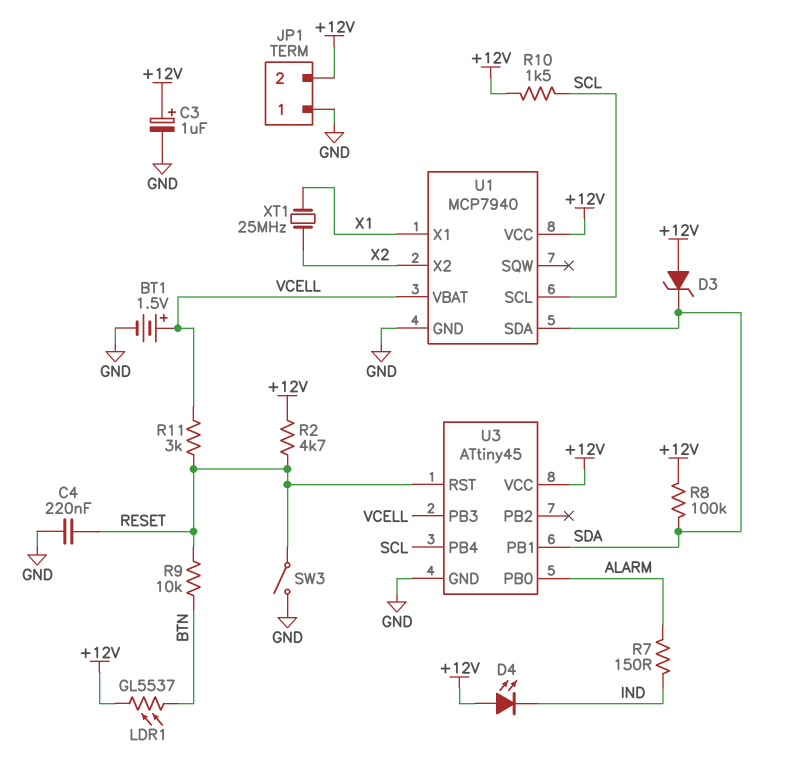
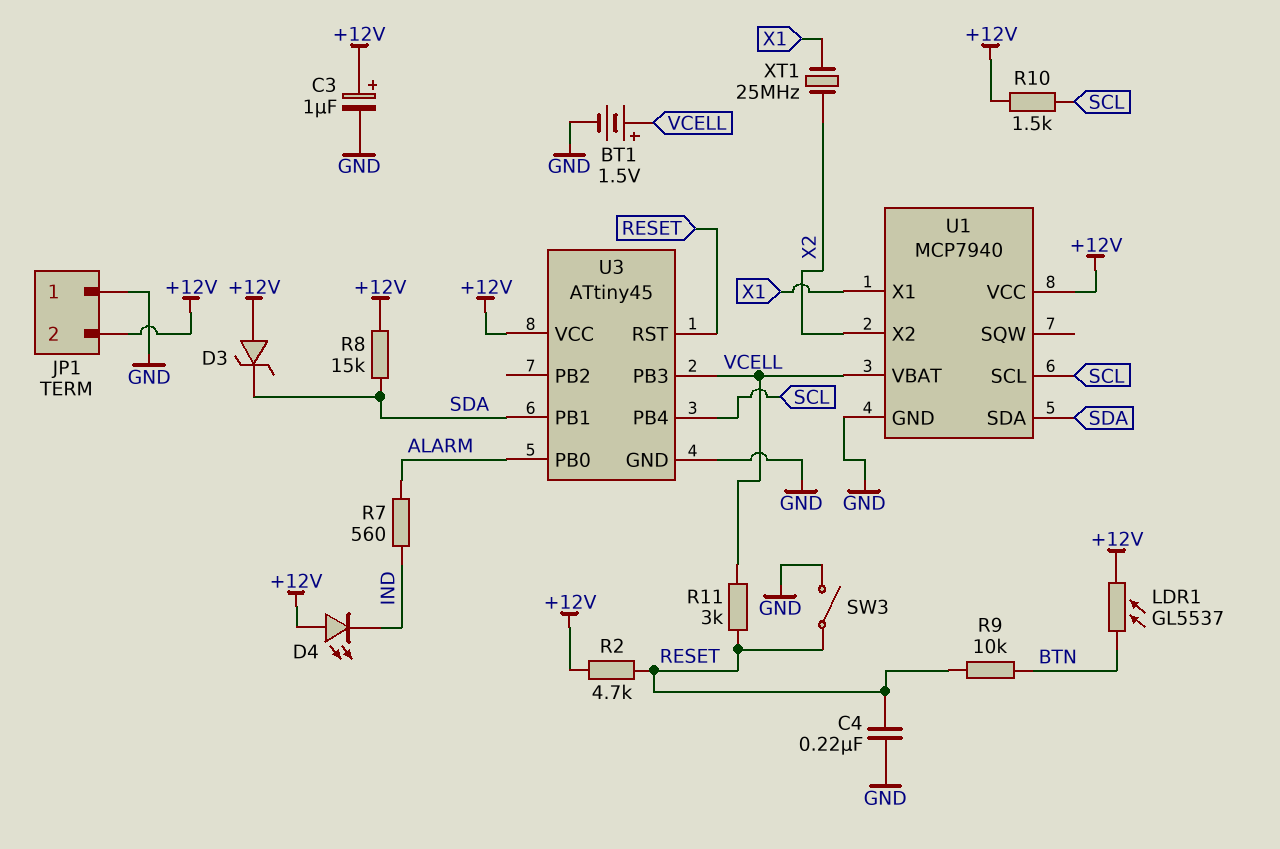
R7: 150 (ALARM, IND) -> 560 (ALARM, IND)
R8: 100k (+12V, SDA) -> 15k (+12V, SDA)

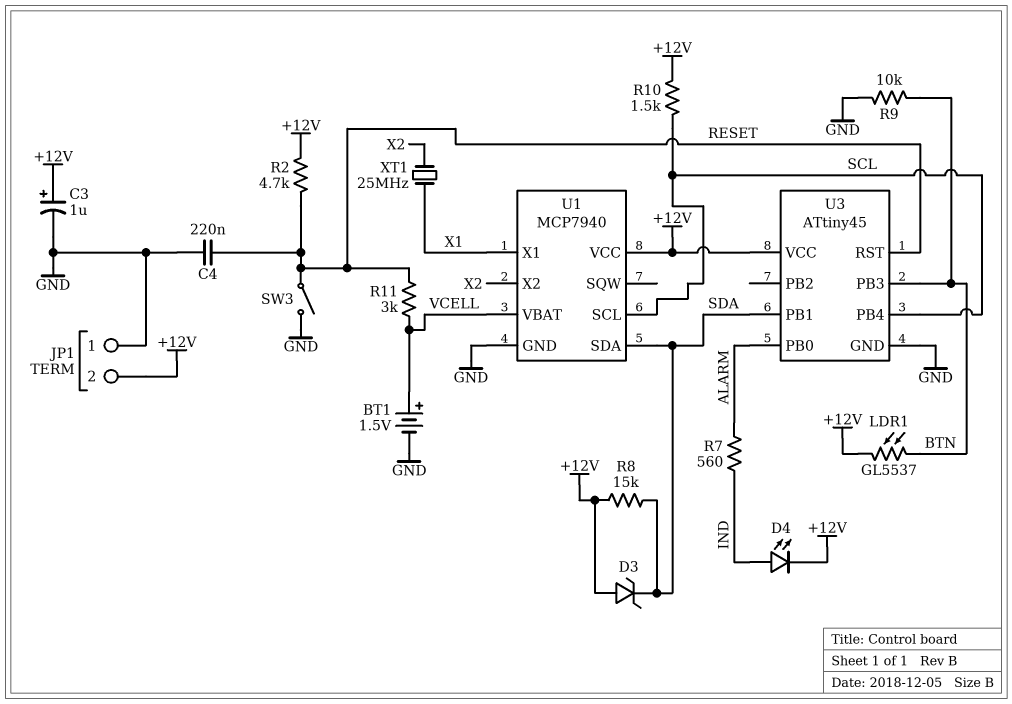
D4: LED (A +12V, K IND) -> LED (A IND, K +12V)
R9: 10k (BTN, RESET) -> 10k (BTN, GND)
U3 pin PB3: VCELL -> BTN

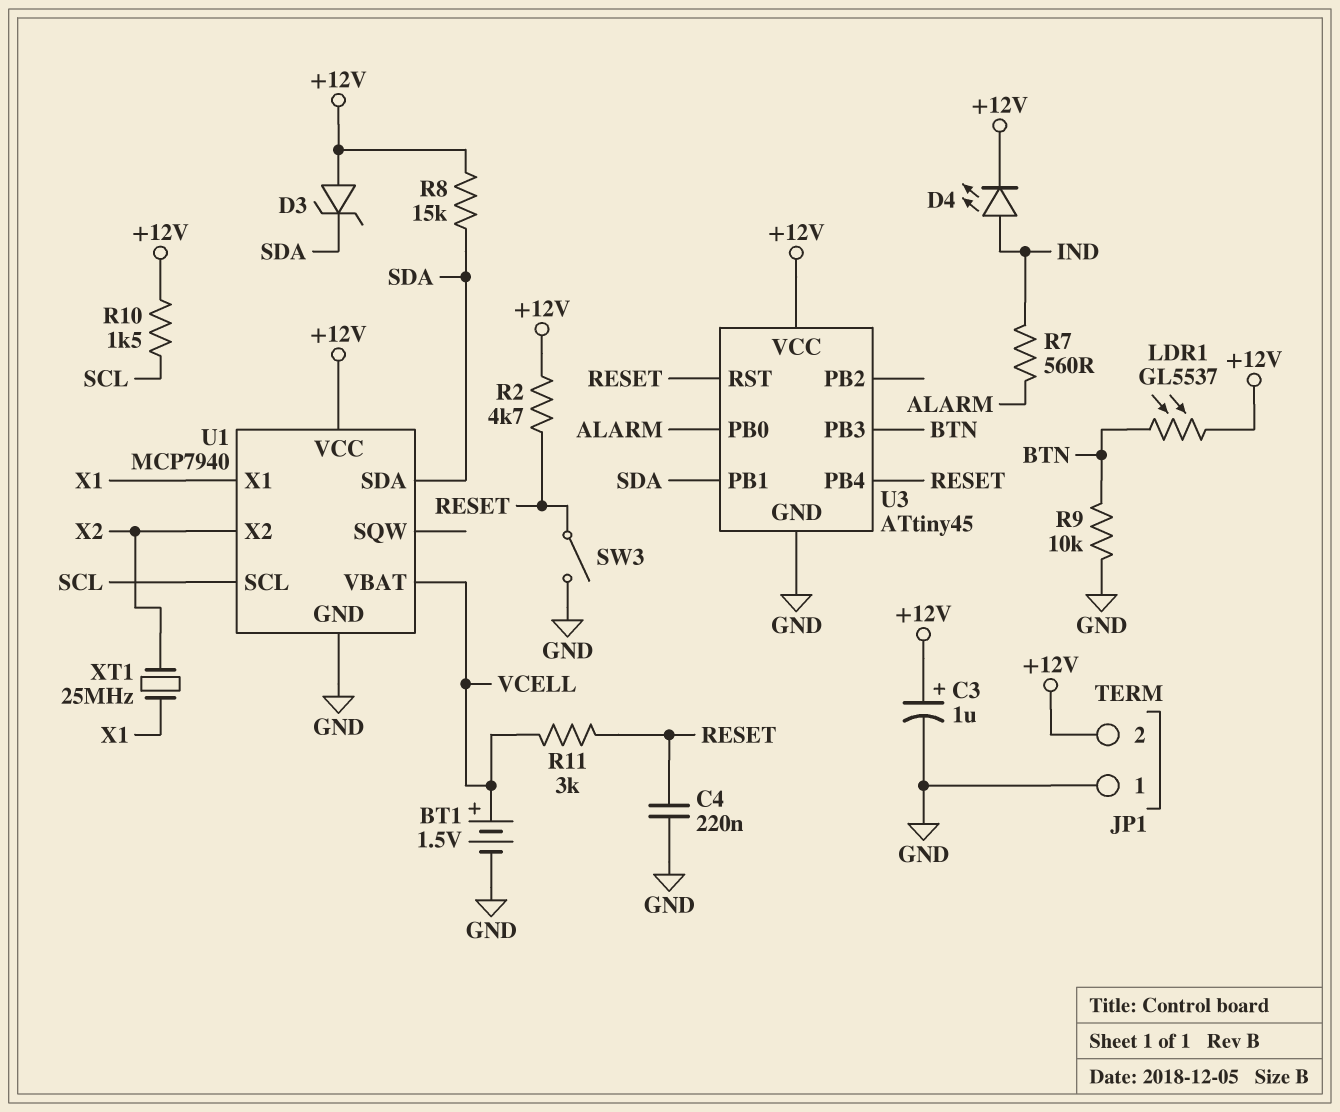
U3 pin PB4: SCL -> RESET

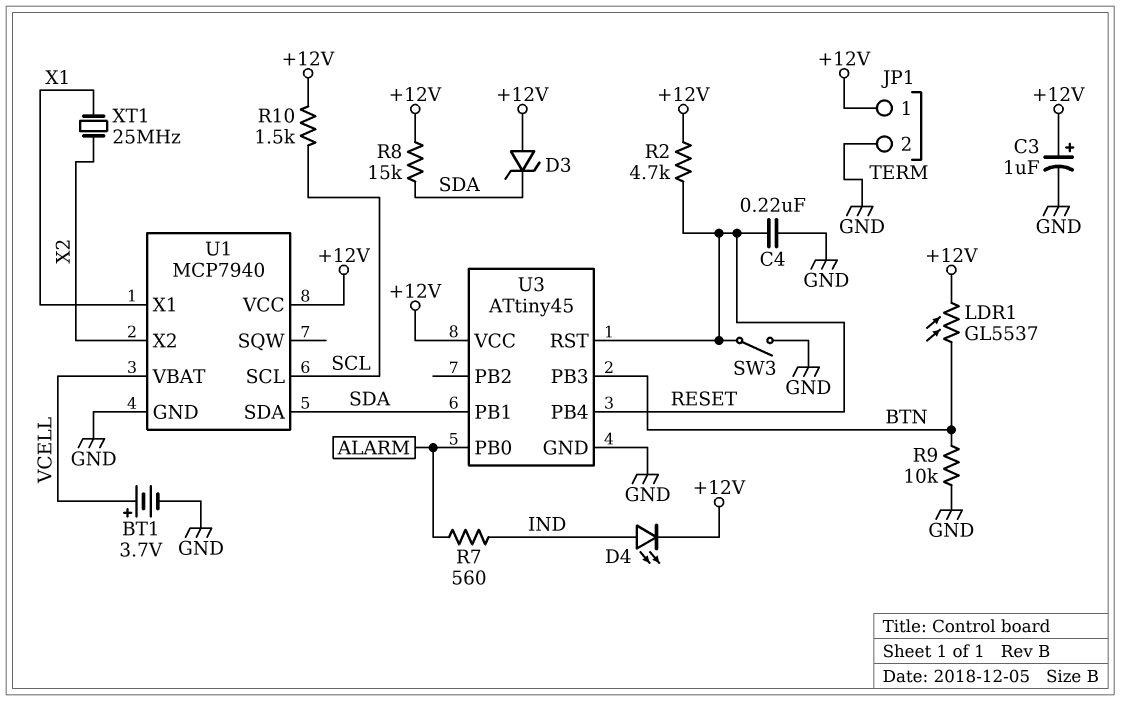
BT1: 1.5V (plus VCELL, minus GND) -> 3.7V (plus VCELL, minus GND)
JP1 pin 1: GND -> +12V
JP1 pin 2: +12V -> GND
R11: 3k (RESET, VCELL) -> none

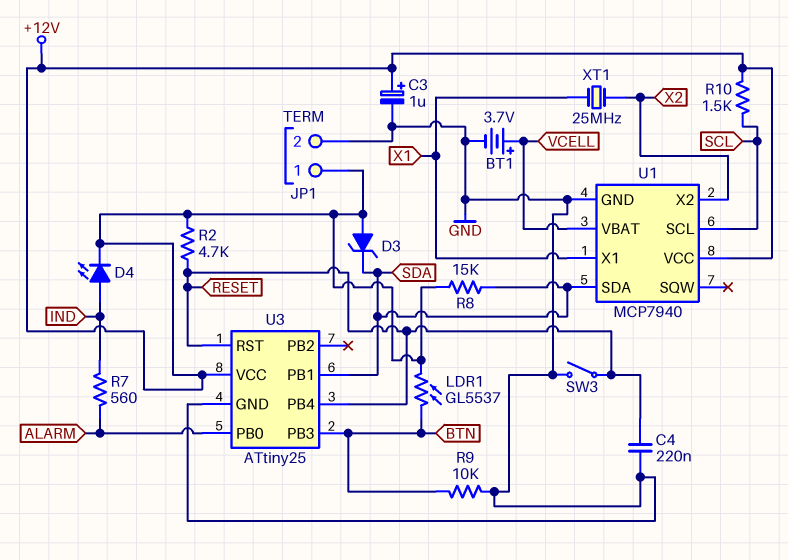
U3: ATtiny45 -> ATtiny25

